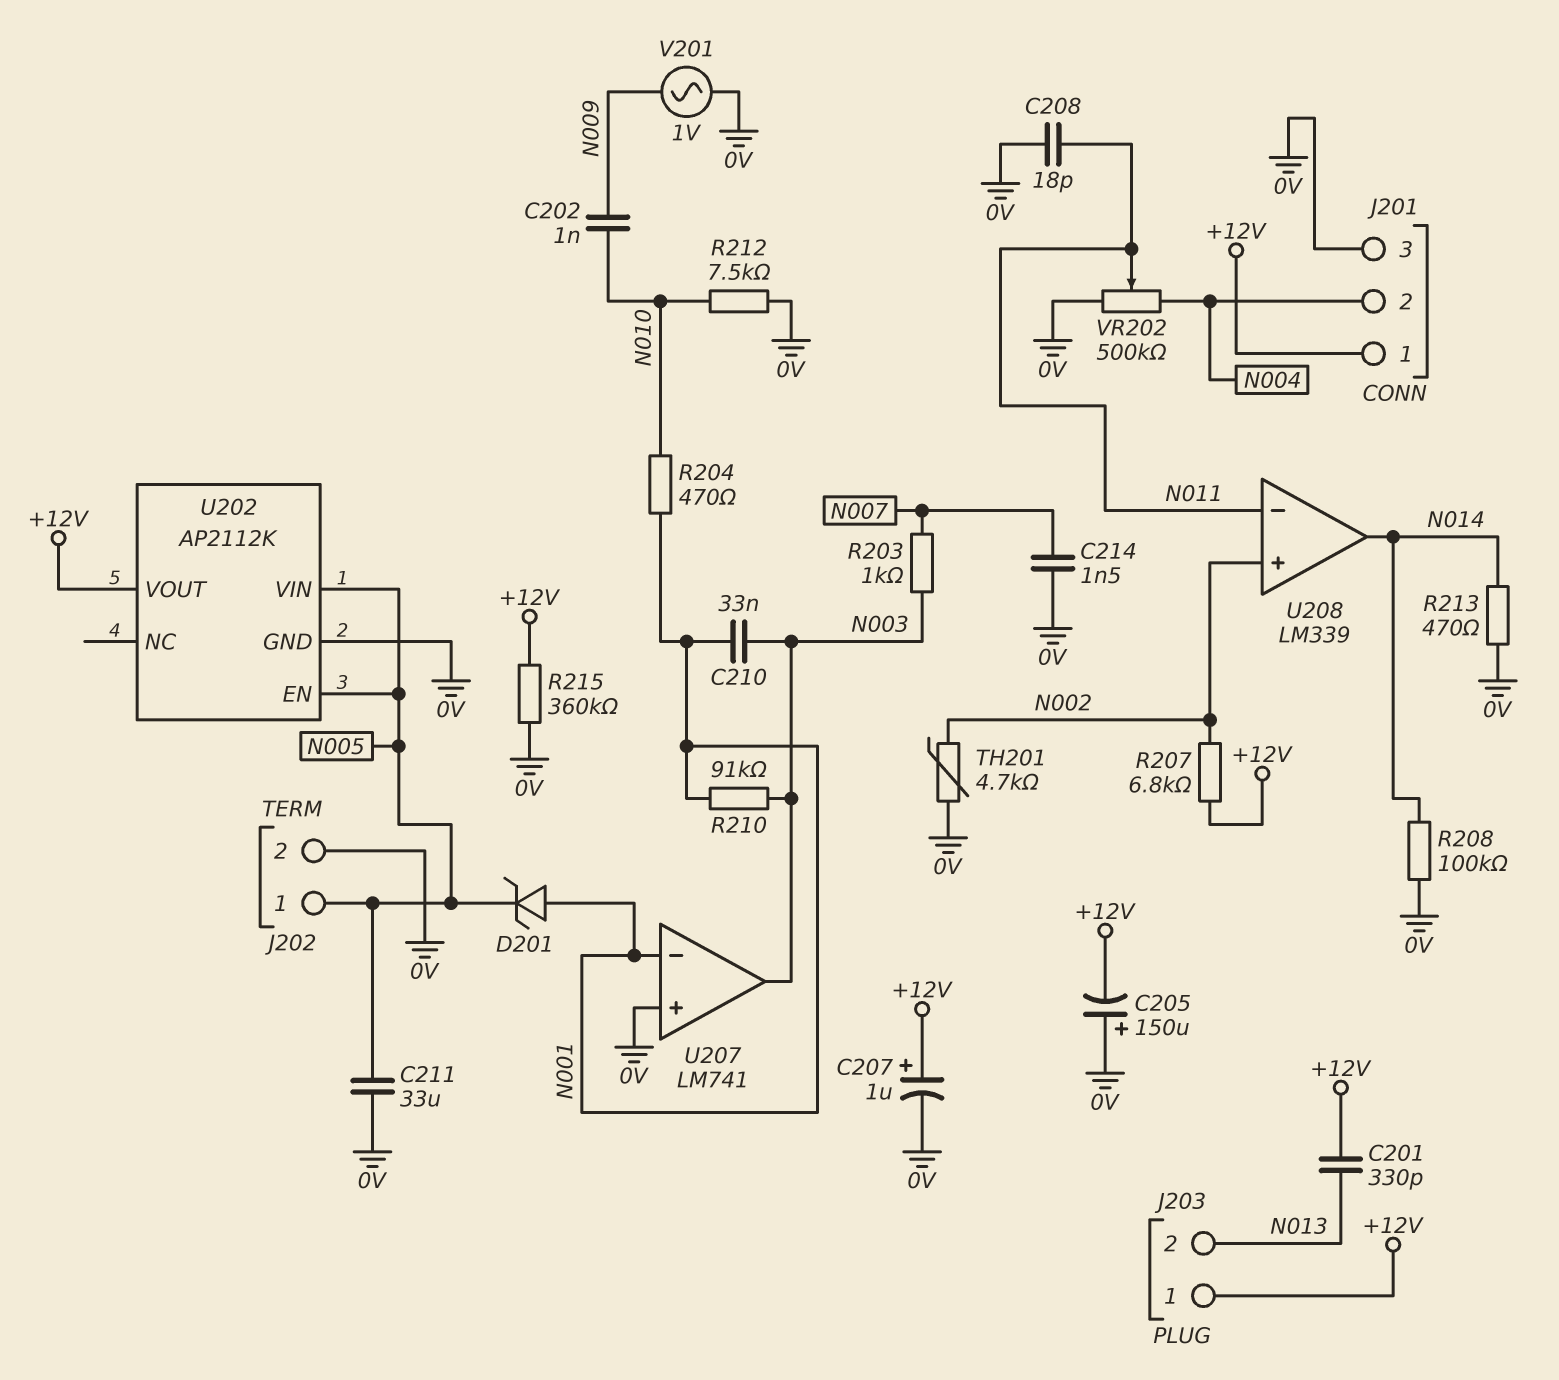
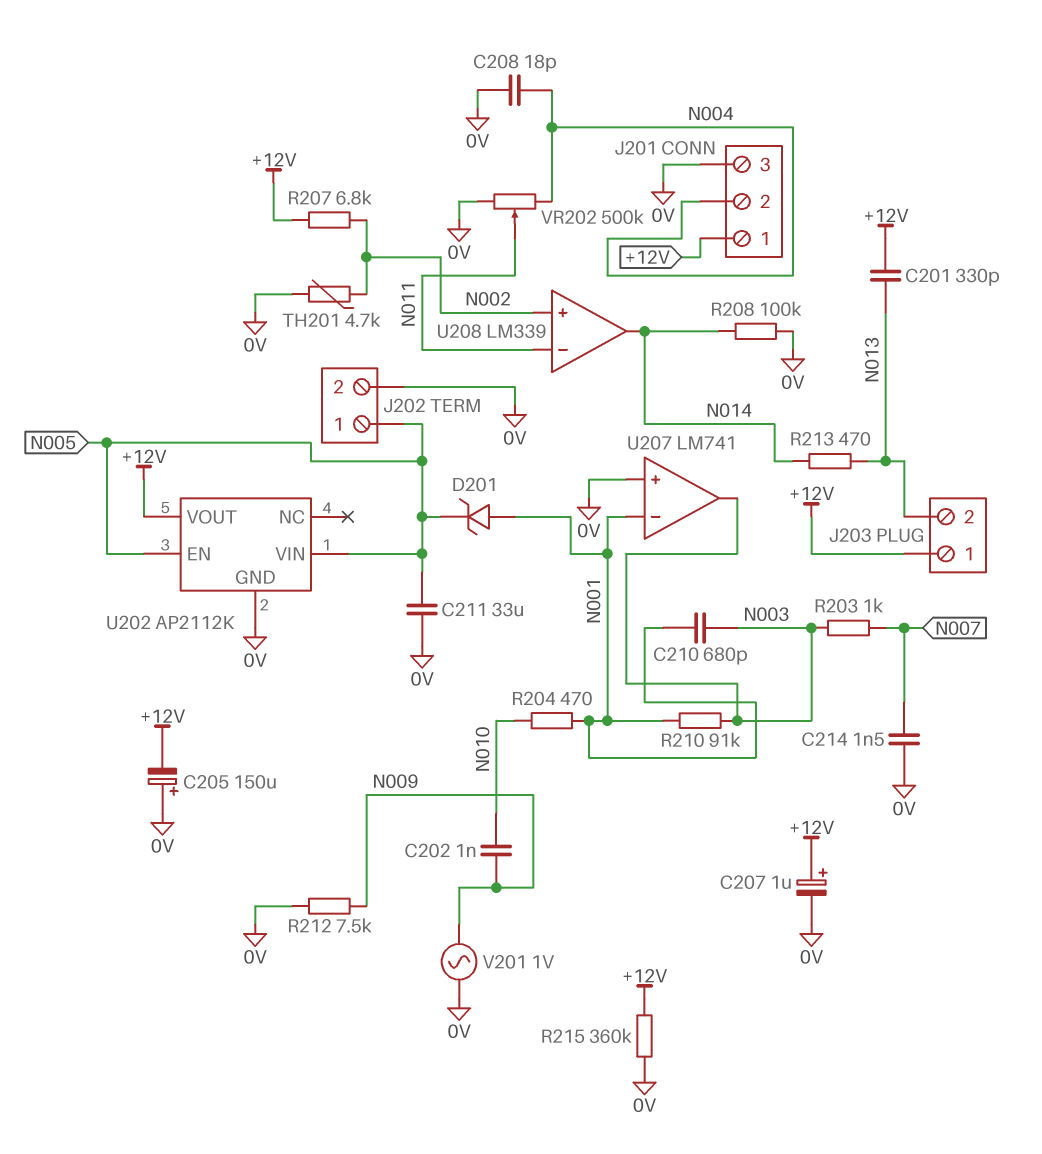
C208: 18pF (0V, N011) -> 18pF (0V, N004)
C210: 33nF (N001, N003) -> 680pF (N001, N003)
R212: 7.5k (0V, N010) -> 7.5k (0V, N009)
R213: 470 (0V, N014) -> 470 (N013, N014)

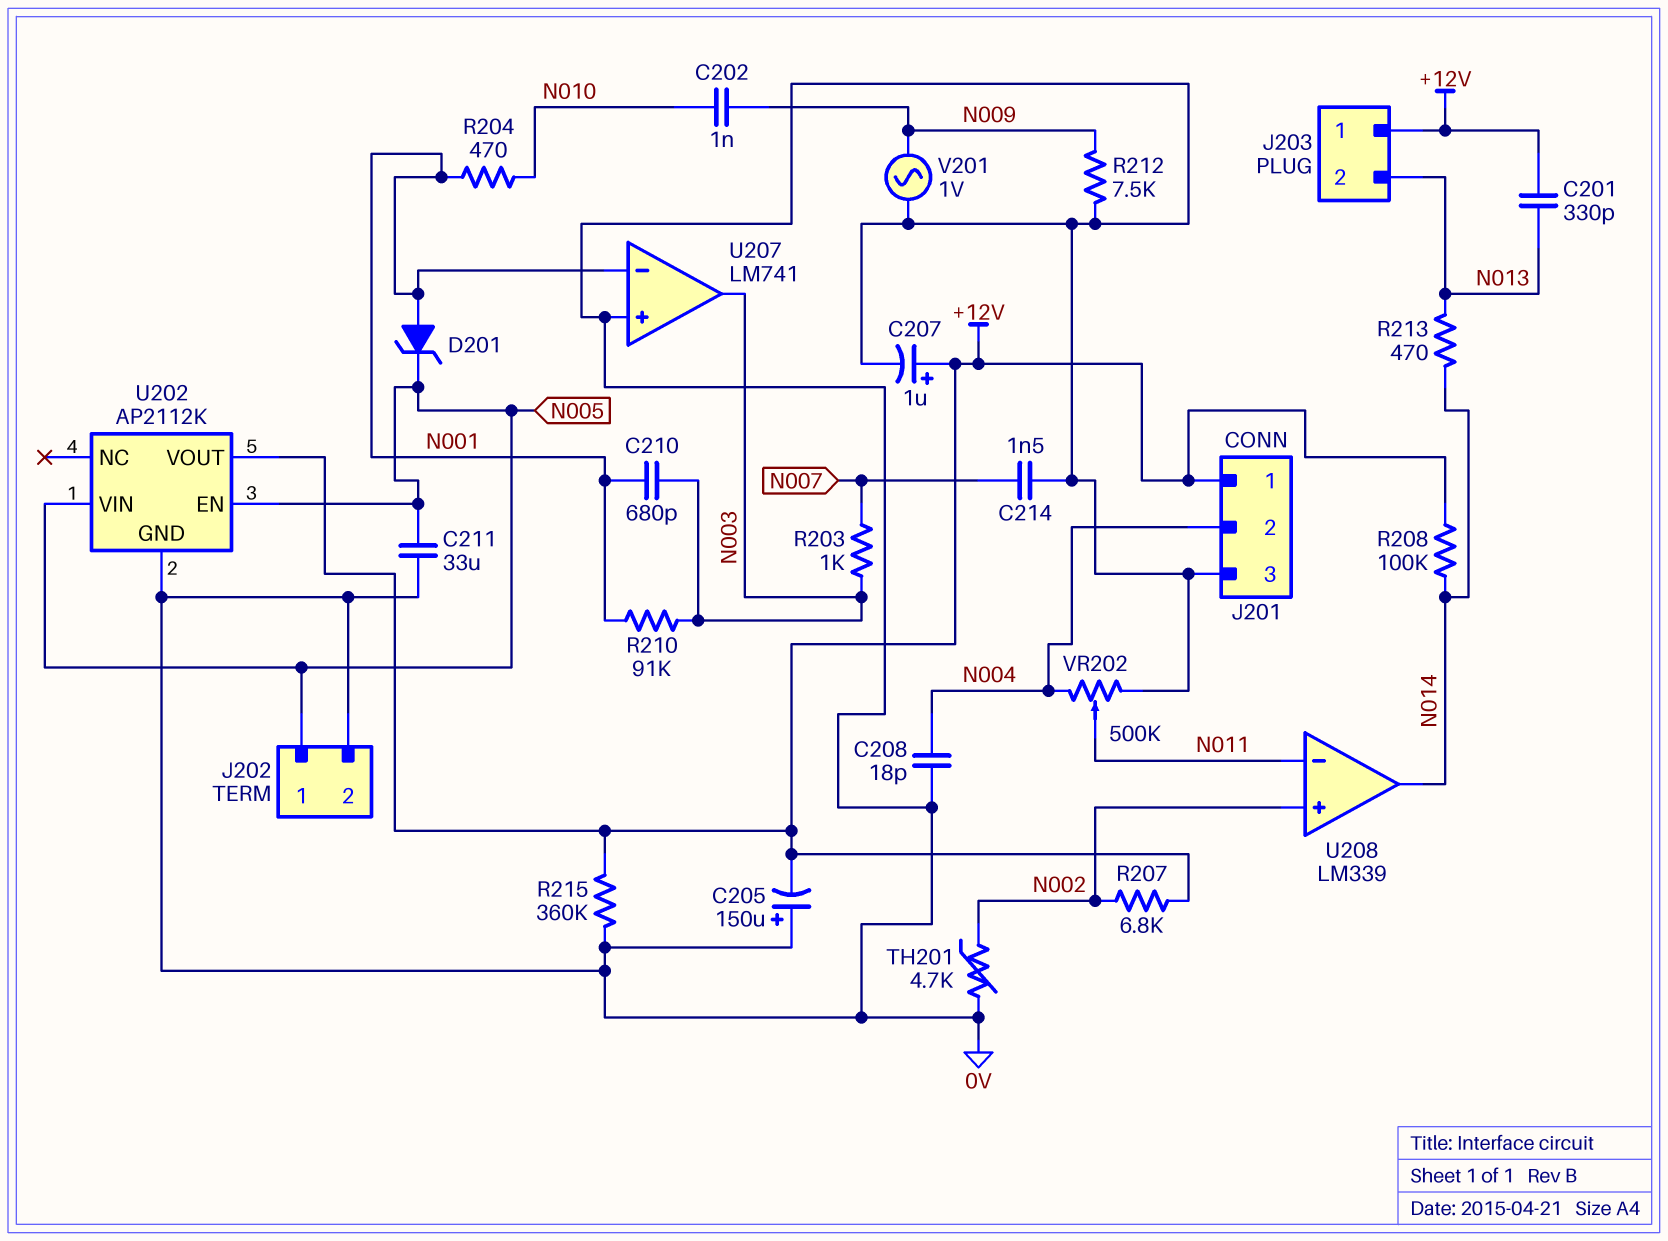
R208: 100k (0V, N014) -> 100k (+12V, N014)

